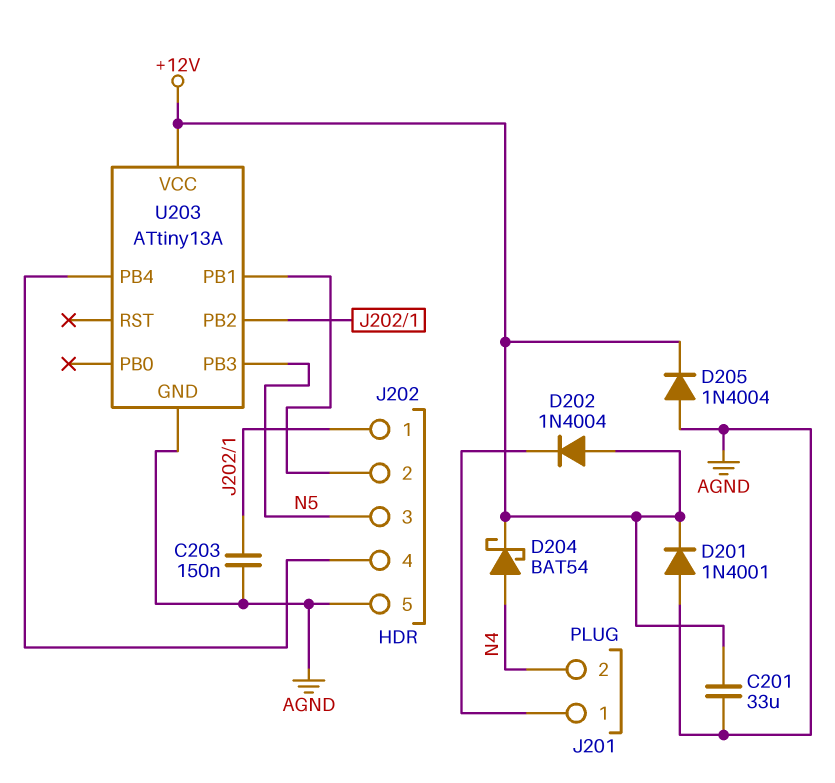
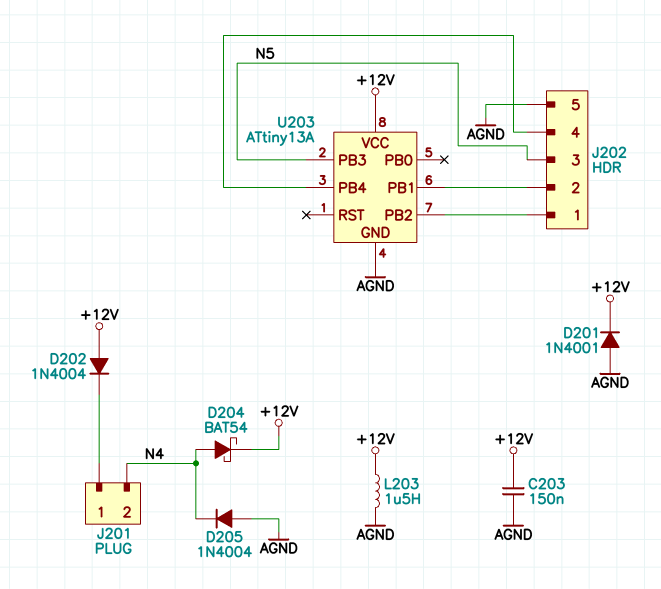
C201: 33uF (+12V, AGND) -> none
C203: 150nF (AGND, J202/1) -> 150nF (+12V, AGND)
D205: diode 1N4004 (A AGND, K +12V) -> diode 1N4004 (A AGND, K N4)
L203: none -> 1.5uH (+12V, AGND)

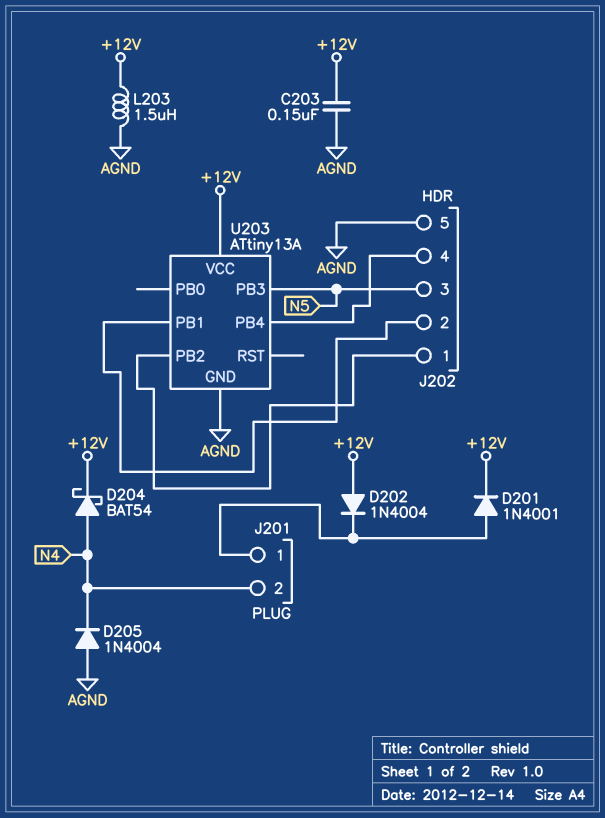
D201: diode 1N4001 (A AGND, K +12V) -> diode 1N4001 (A J201/1, K +12V)

